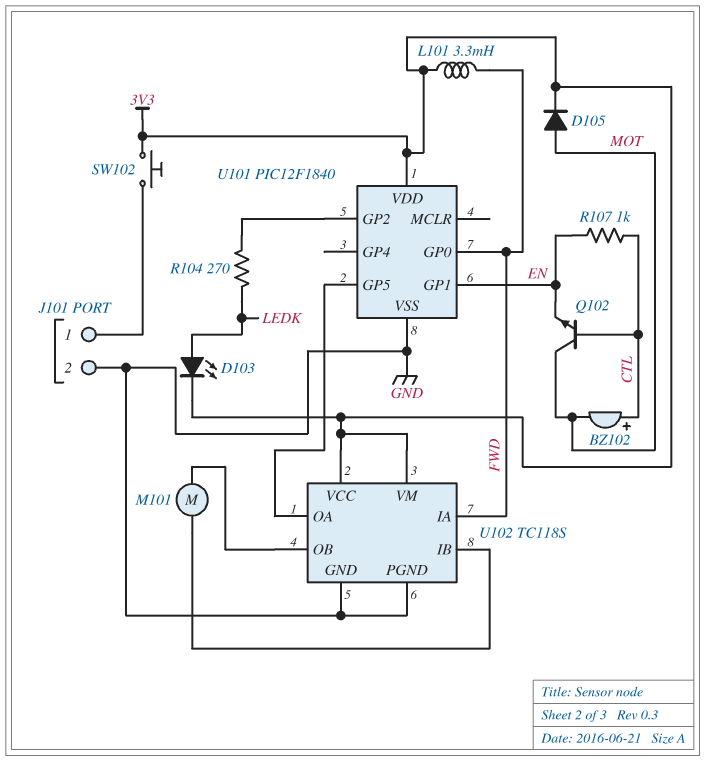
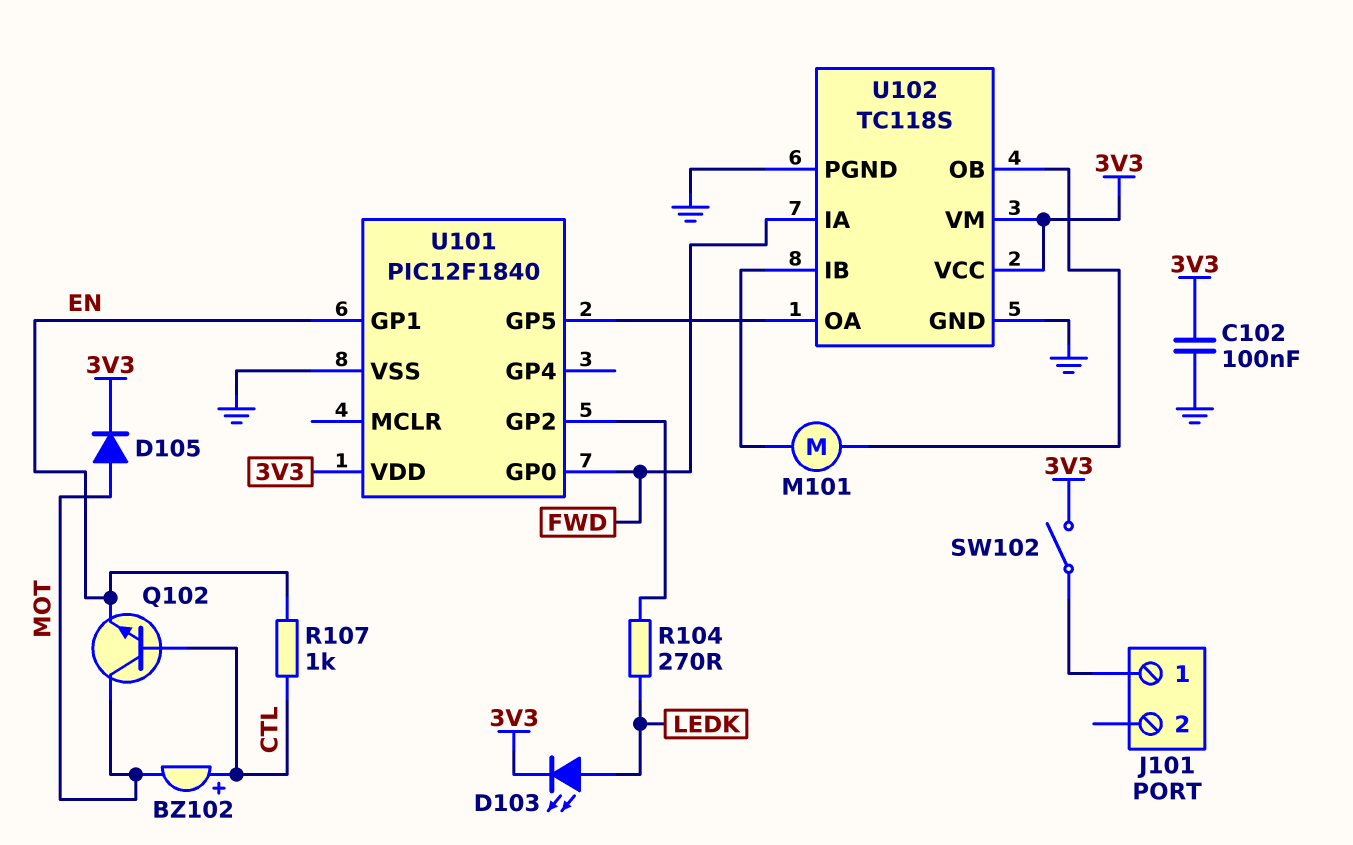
C102: none -> 100nF (3V3, GND)
J101 pin 2: GND -> none
L101: 3.3mH (3V3, FWD) -> none
SW102: button (3V3, J101/1) -> switch (3V3, J101/1)

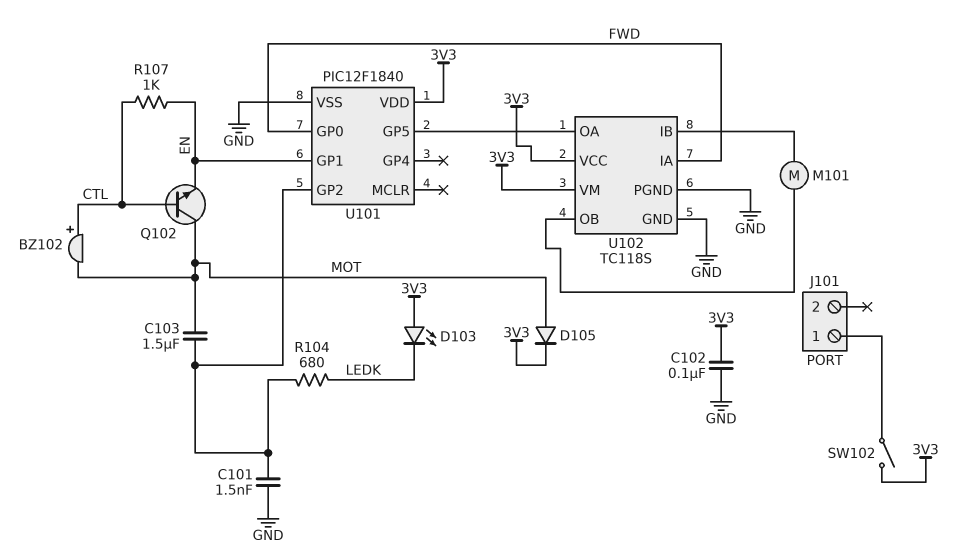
C101: none -> 1.5nF (GND, U101/GP2)
C103: none -> 1.5uF (MOT, U101/GP2)
D103: LED (A LEDK, K 3V3) -> LED (A 3V3, K LEDK)
R104: 270 (LEDK, U101/GP2) -> 680 (LEDK, U101/GP2)

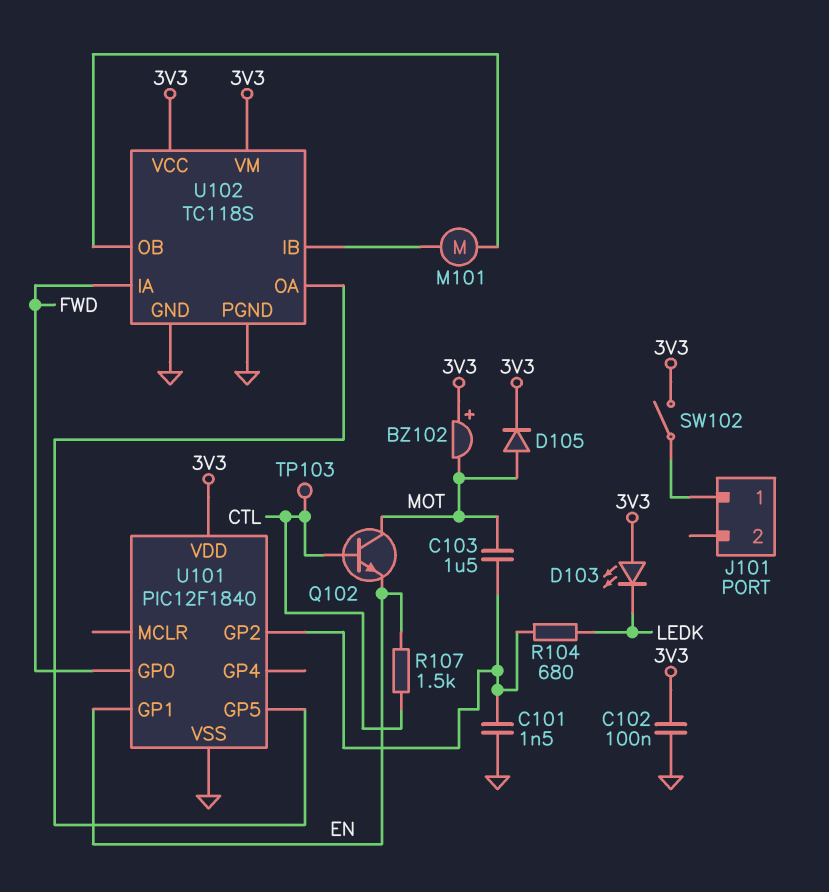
BZ102: buzzer (plus CTL, minus MOT) -> buzzer (plus 3V3, minus MOT)
R107: 1k (CTL, EN) -> 1.5k (CTL, EN)
TP103: none -> test point (CTL)

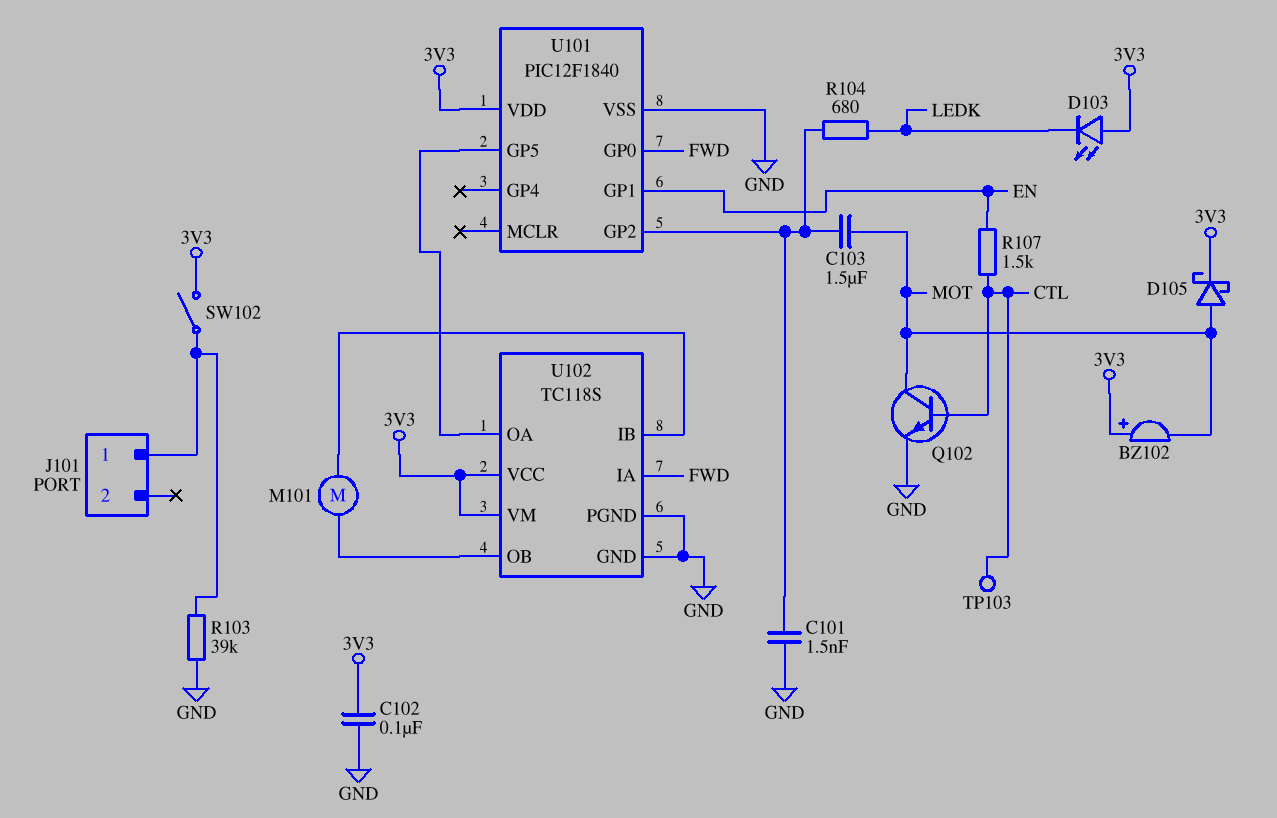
D105: diode (A MOT, K 3V3) -> schottky (A MOT, K 3V3)
Q102: NPN (B CTL, C MOT, E EN) -> NPN (B CTL, C MOT, E GND)
R103: none -> 39k (GND, J101/1)

